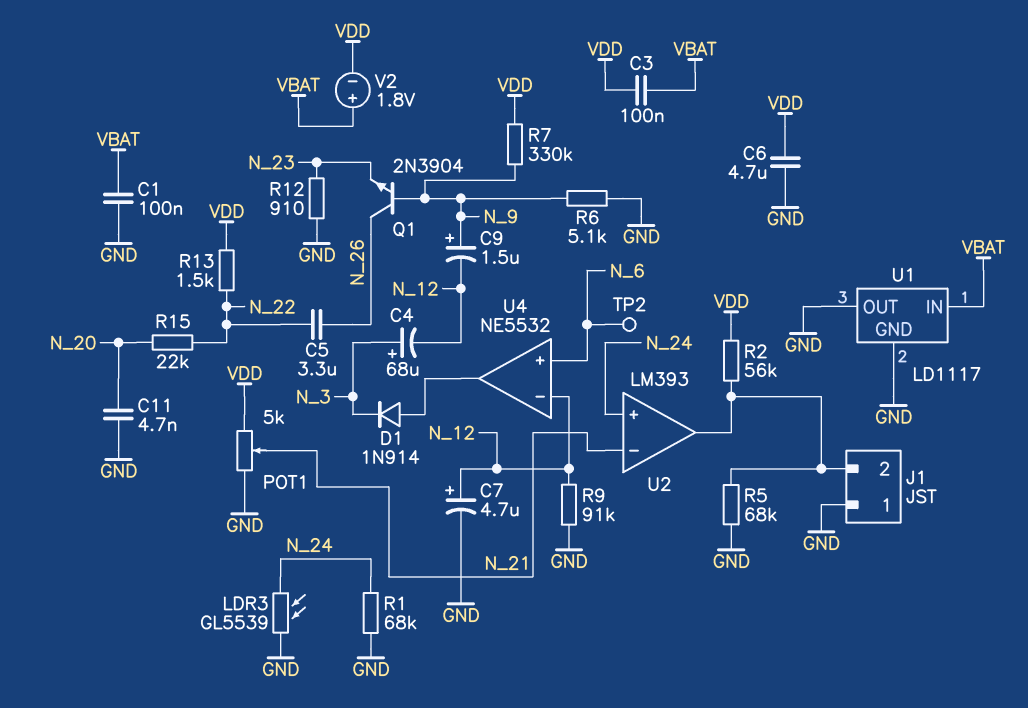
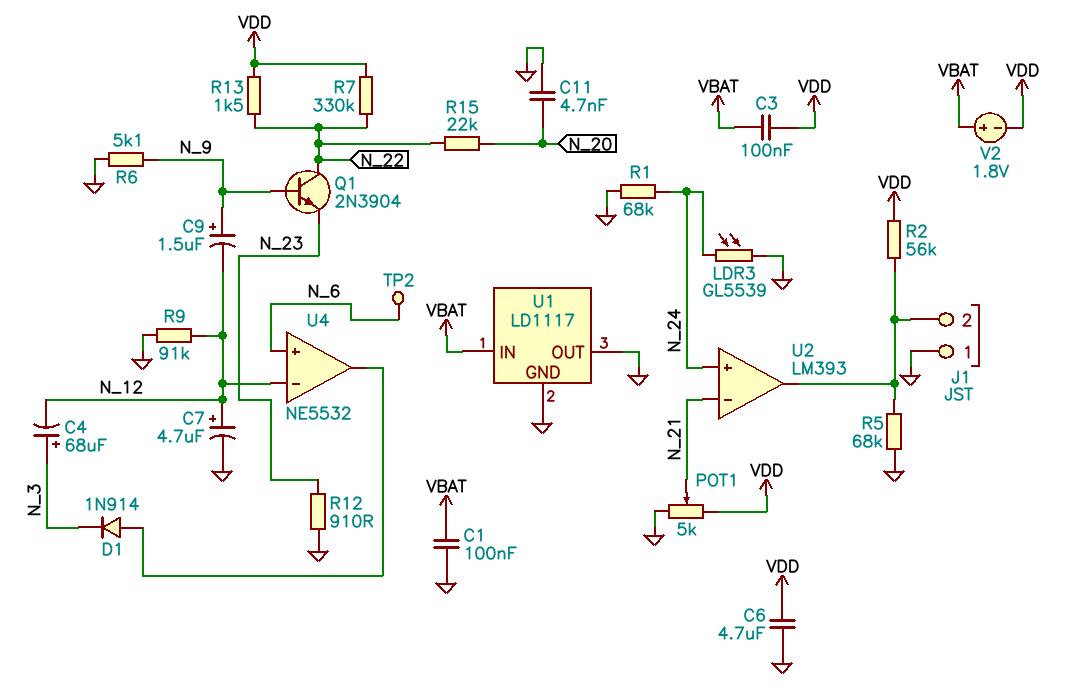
C5: 3.3uF (N_22, N_26) -> none
Q1: NPN 2N3904 (B N_9, C N_26, E N_23) -> NPN 2N3904 (B N_9, C N_22, E N_23)
R7: 330k (N_9, VDD) -> 330k (N_22, VDD)

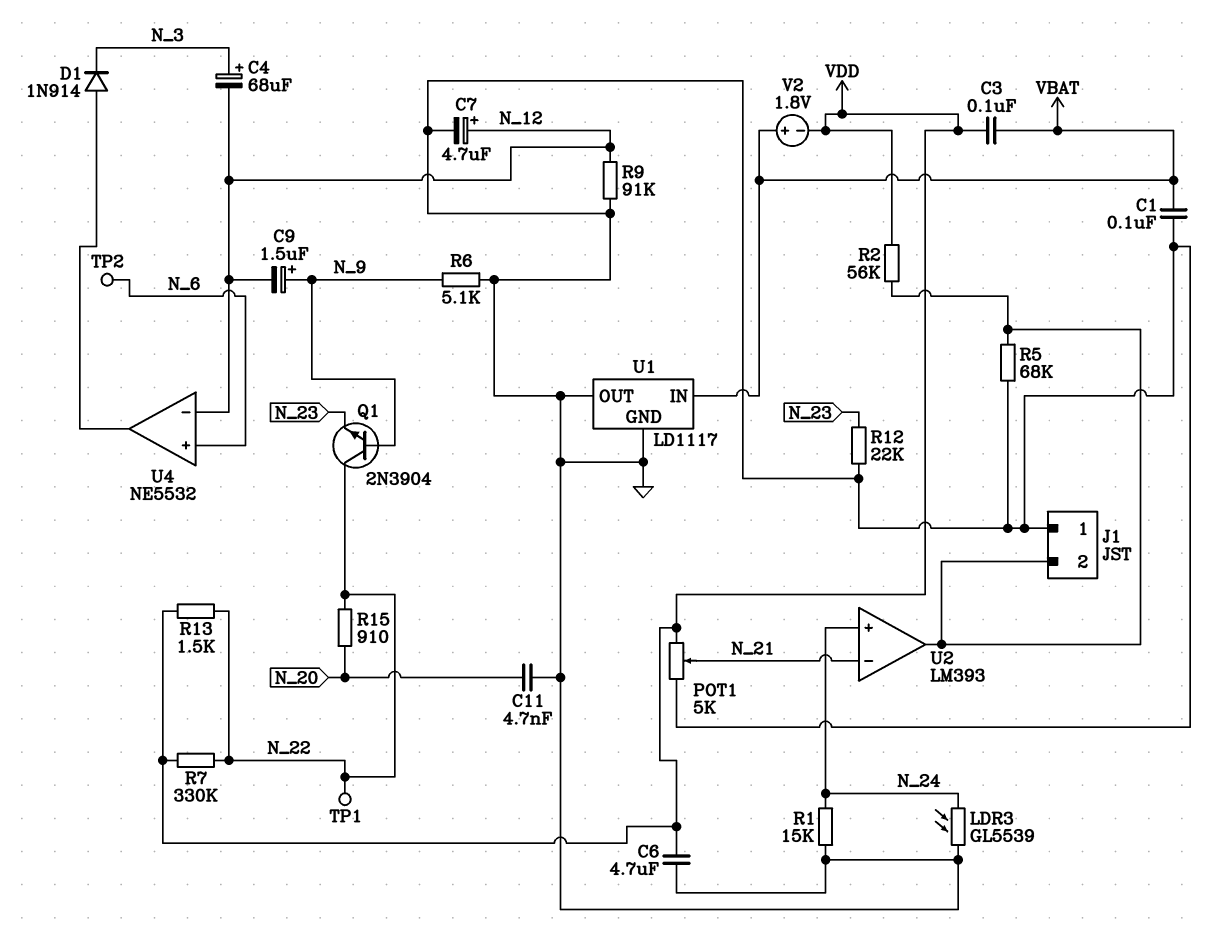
R1: 68k (GND, N_24) -> 15k (GND, N_24)
R12: 910 (GND, N_23) -> 22k (GND, N_23)
R15: 22k (N_20, N_22) -> 910 (N_20, N_22)
TP1: none -> test point (N_22)

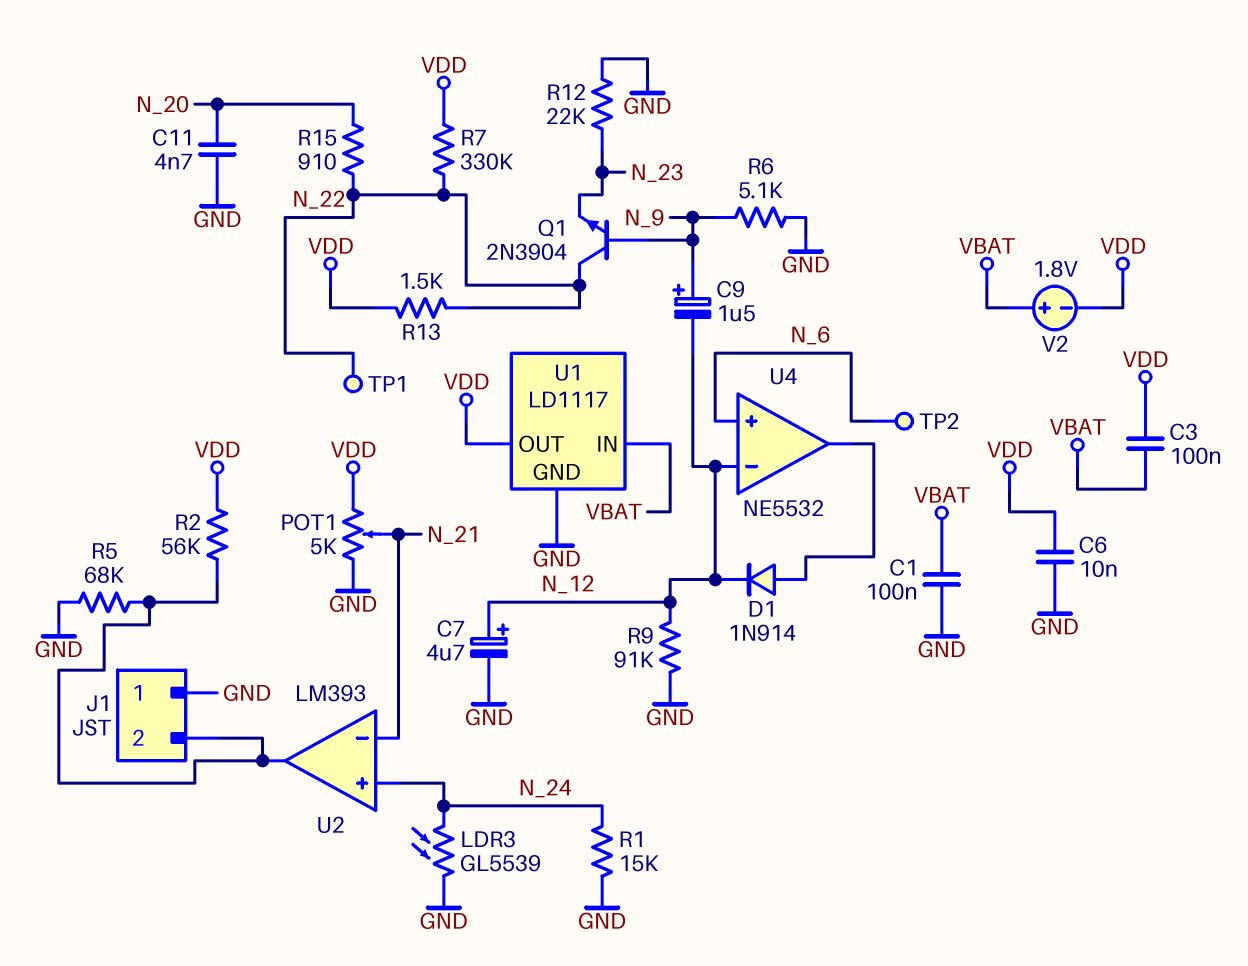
C4: 68uF (plus N_3, minus N_12) -> none
C6: 4.7uF (GND, VDD) -> 10nF (GND, VDD)
D1: diode 1N914 (A U4/out, K N_3) -> diode 1N914 (A U4/out, K N_12)
U1 pin OUT: GND -> VDD

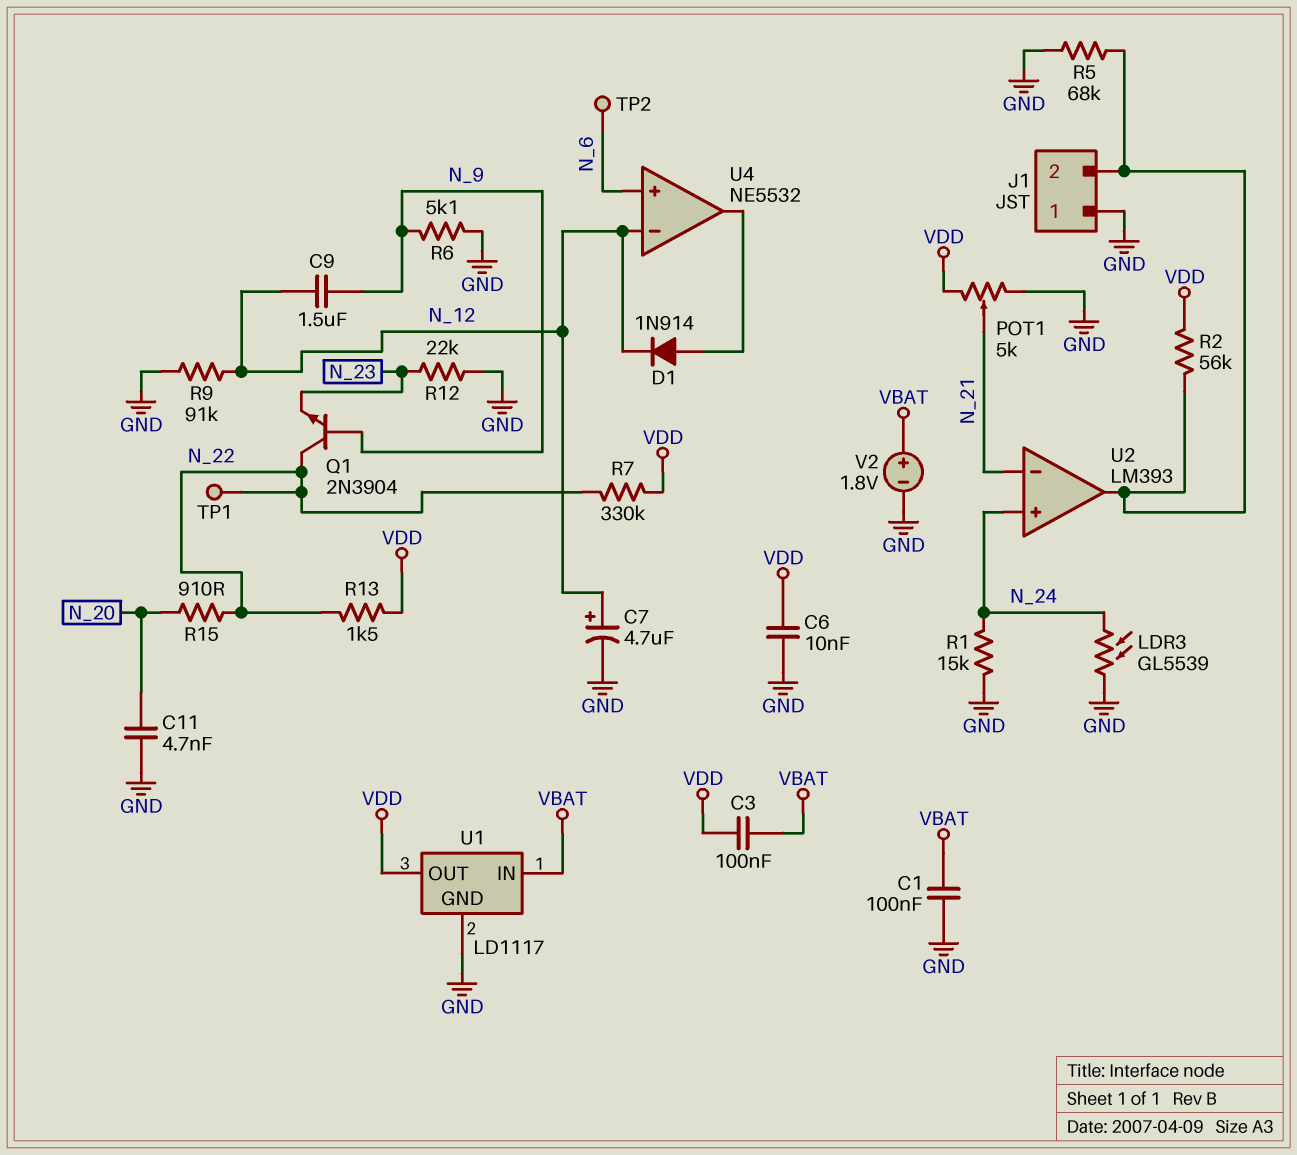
C9: 1.5uF (plus N_9, minus N_12) -> 1.5uF (N_9, N_12)
V2: 1.8V (plus VBAT, minus VDD) -> 1.8V (plus VBAT, minus GND)

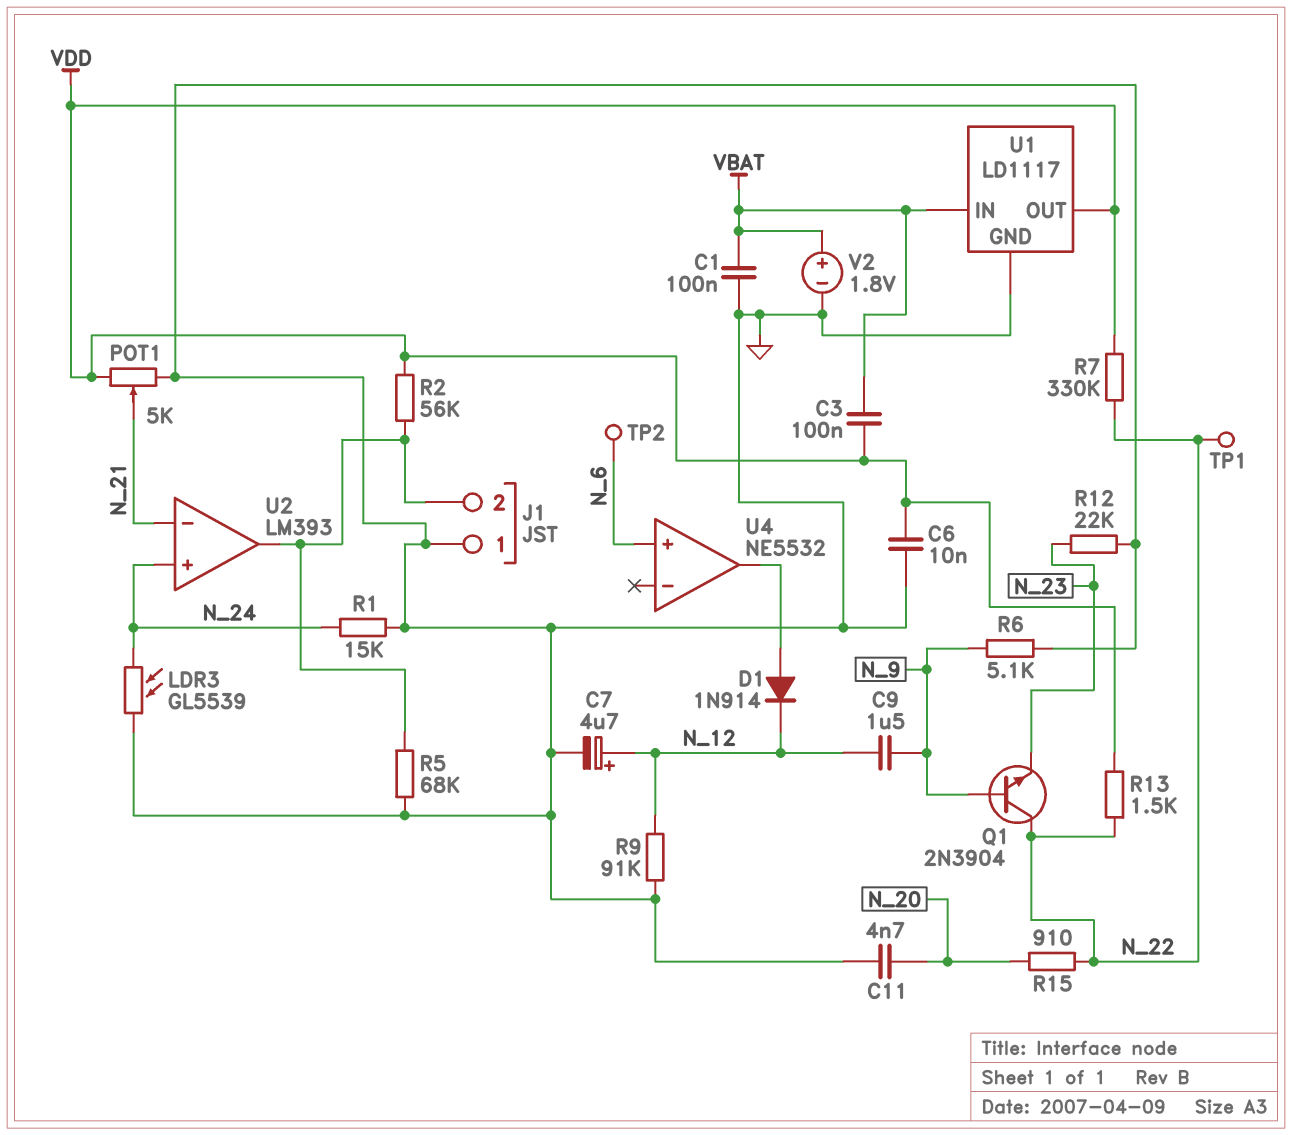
U4 pin in-: N_12 -> none

